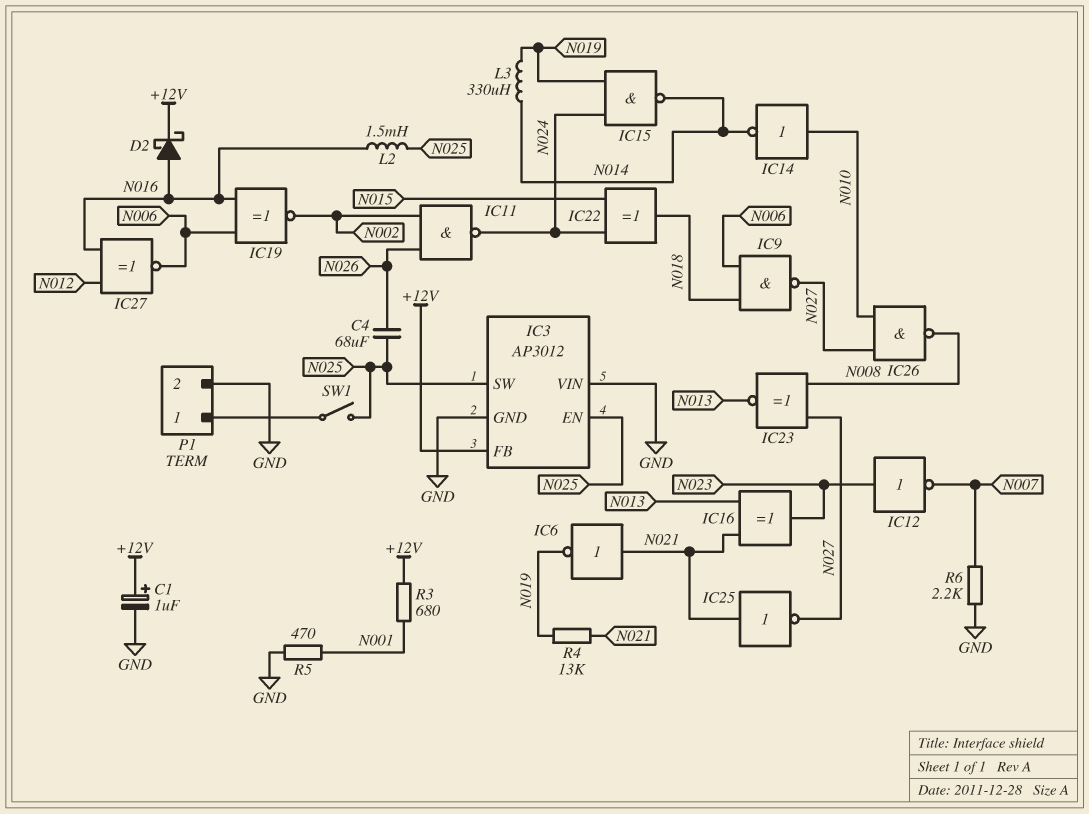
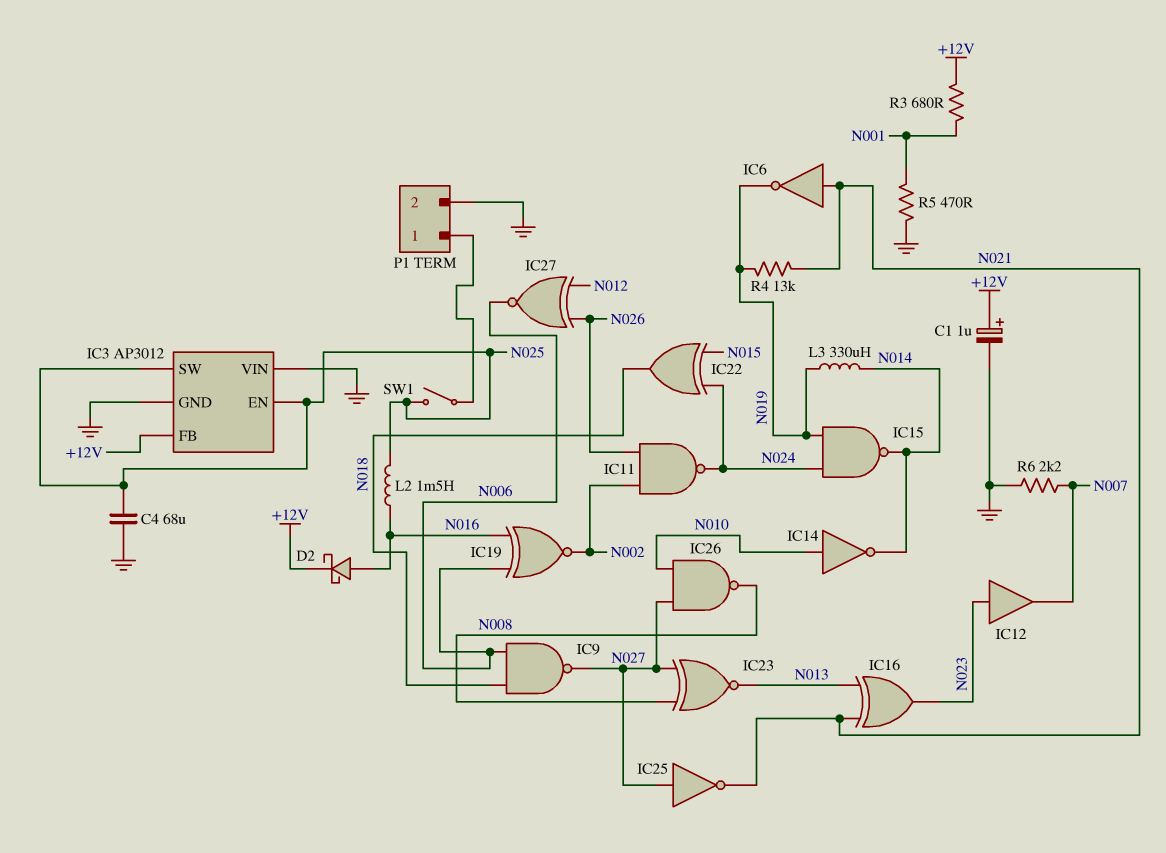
C4: 68uF (N025, N026) -> 68uF (GND, N025)
IC12: NOT (in N023, out N007) -> buffer (in N023, out N007)
IC25: NOT (in N021, out N027) -> NOT (in N027, out N021)
IC27: XNOR (in N012, in N016, out N006) -> XNOR (in N012, in N026, out N006)

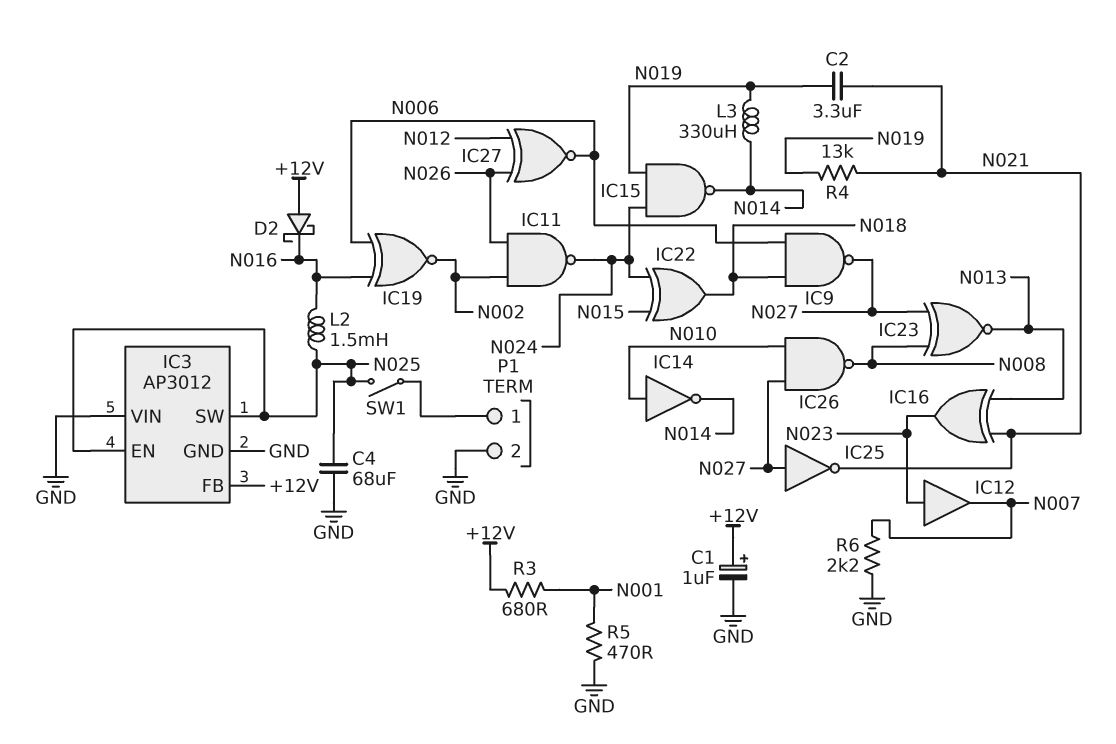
C2: none -> 3.3uF (N019, N021)
D2: schottky (A N016, K +12V) -> schottky (A +12V, K N016)
IC6: NOT (in N021, out N019) -> none

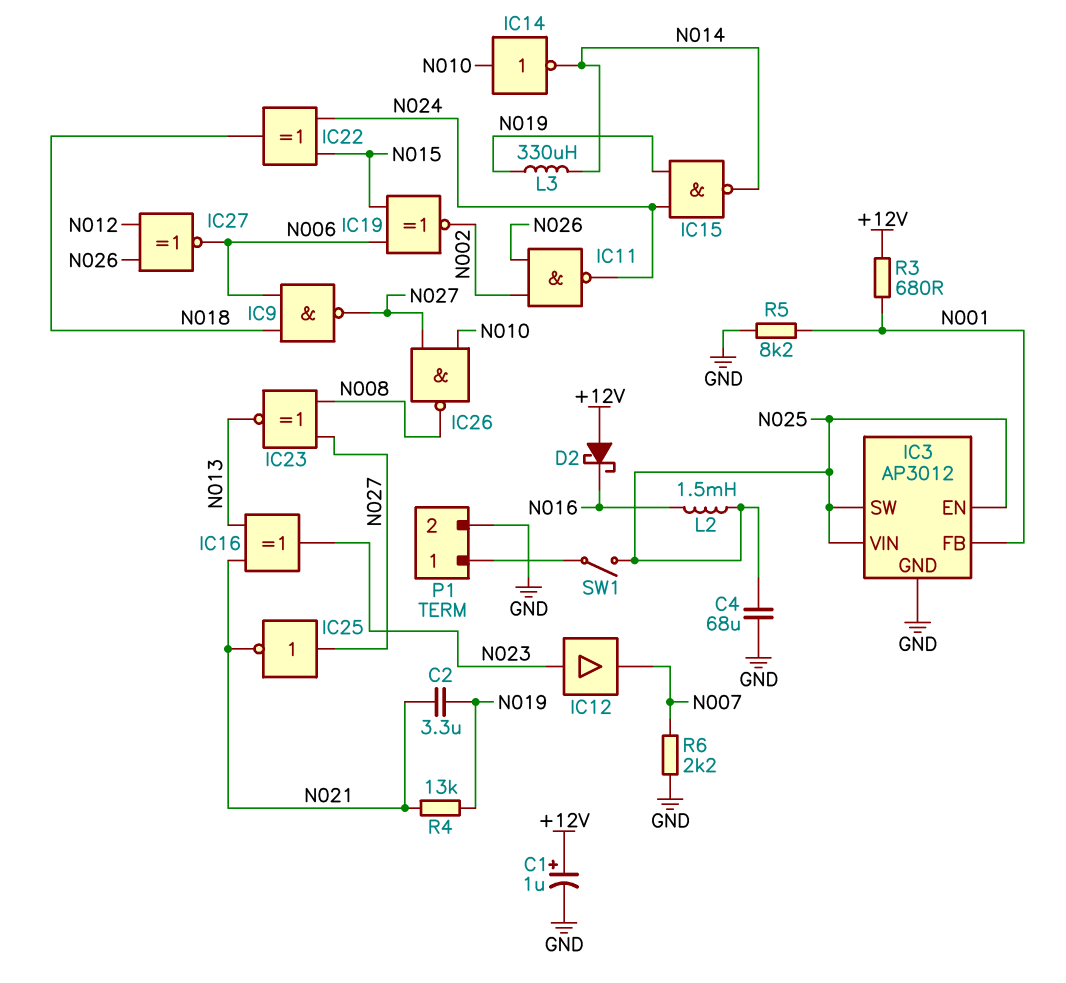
IC3 pin FB: +12V -> N001
IC3 pin VIN: GND -> N025
IC19: XNOR (in N006, in N016, out N002) -> XNOR (in N006, in N015, out N002)
R5: 470 (GND, N001) -> 8.2k (GND, N001)

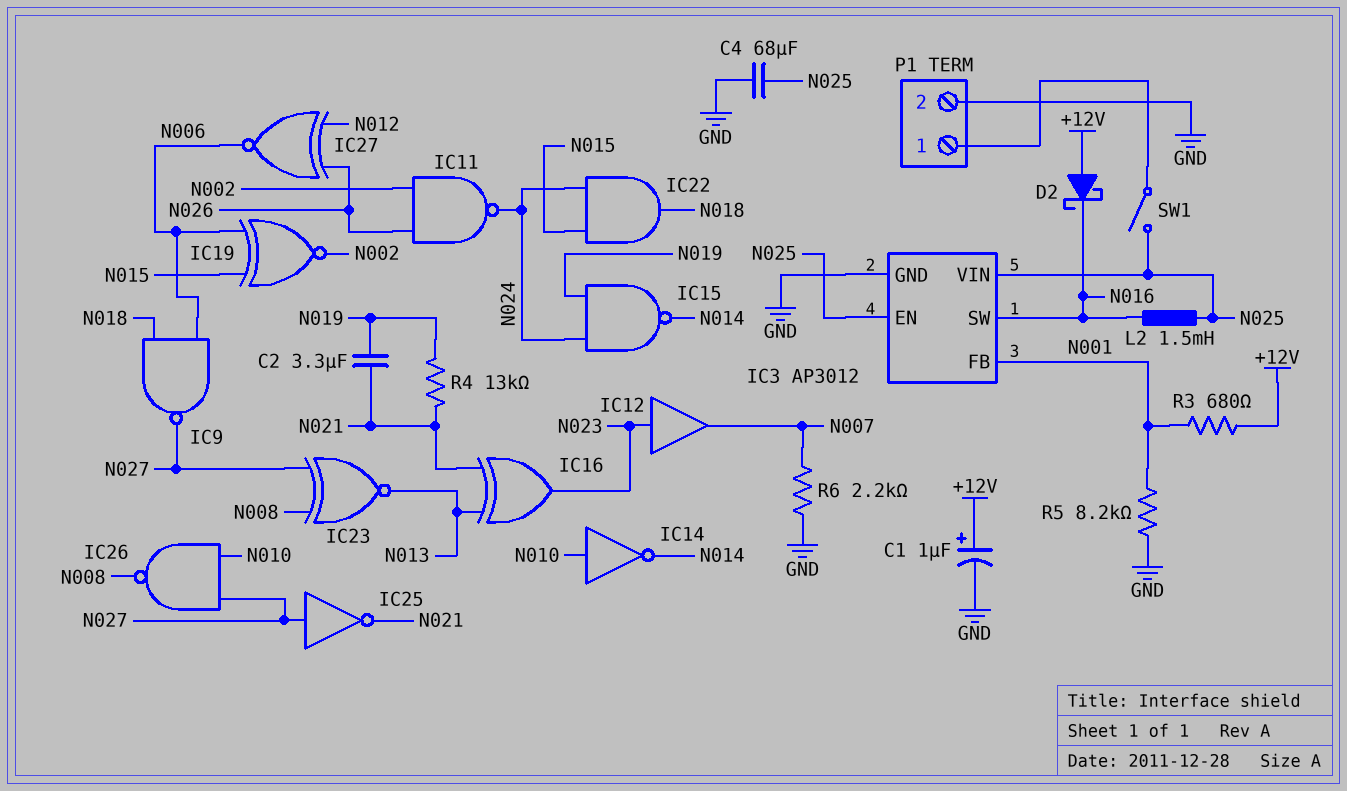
IC3 pin SW: N025 -> N016
IC22: XOR (in N015, in N024, out N018) -> AND (in N015, in N024, out N018)
L3: 330uH (N014, N019) -> none

